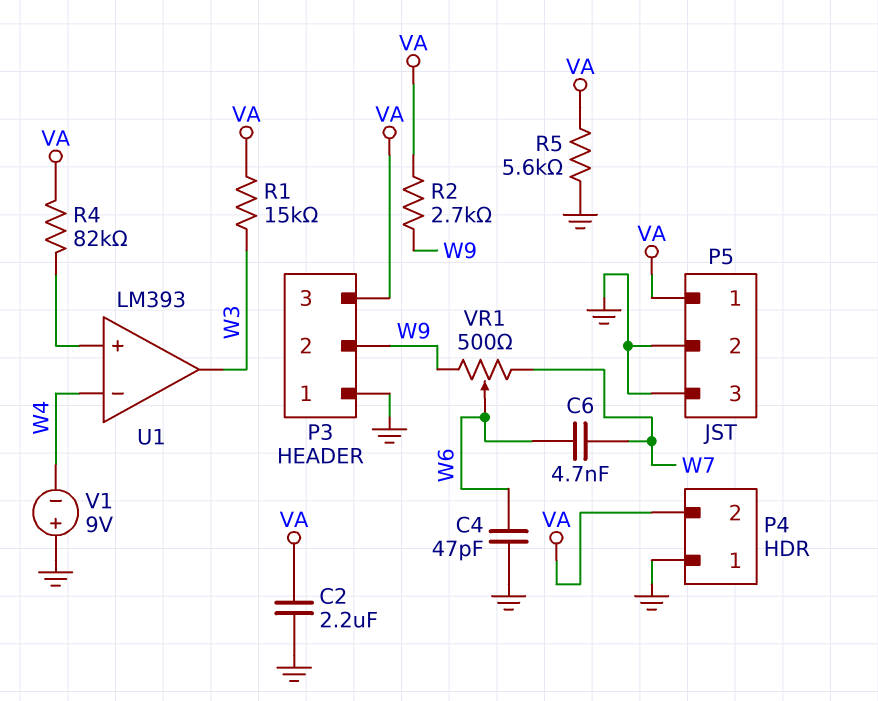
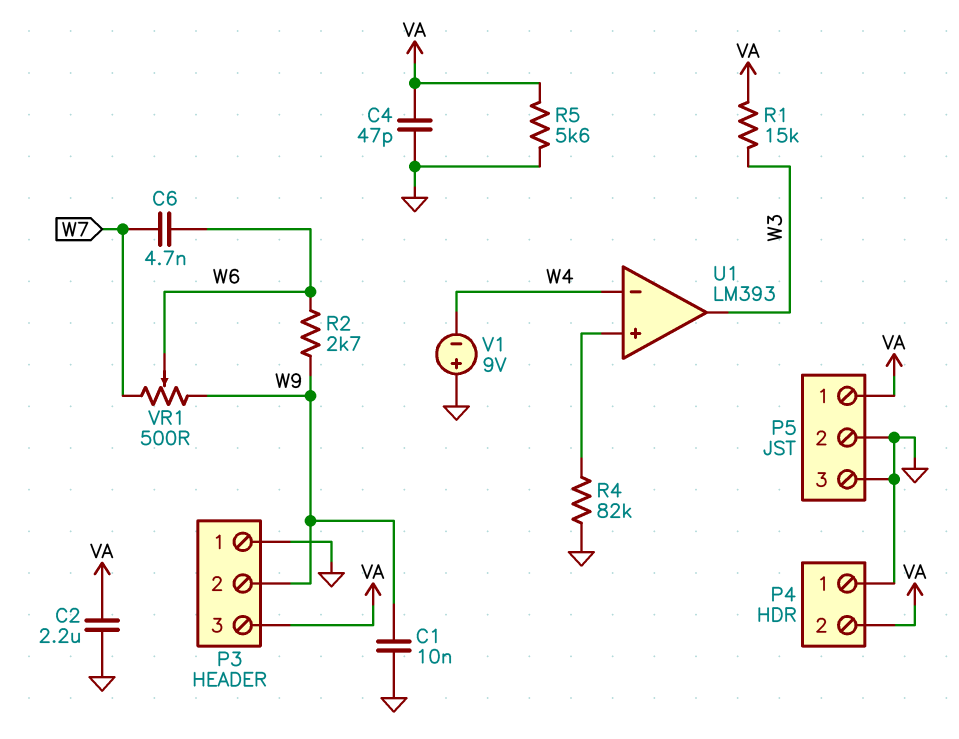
C1: none -> 10nF (GND, W9)
C4: 47pF (GND, W6) -> 47pF (GND, VA)
R2: 2.7k (VA, W9) -> 2.7k (W6, W9)
R4: 82k (U1/in+, VA) -> 82k (GND, U1/in+)

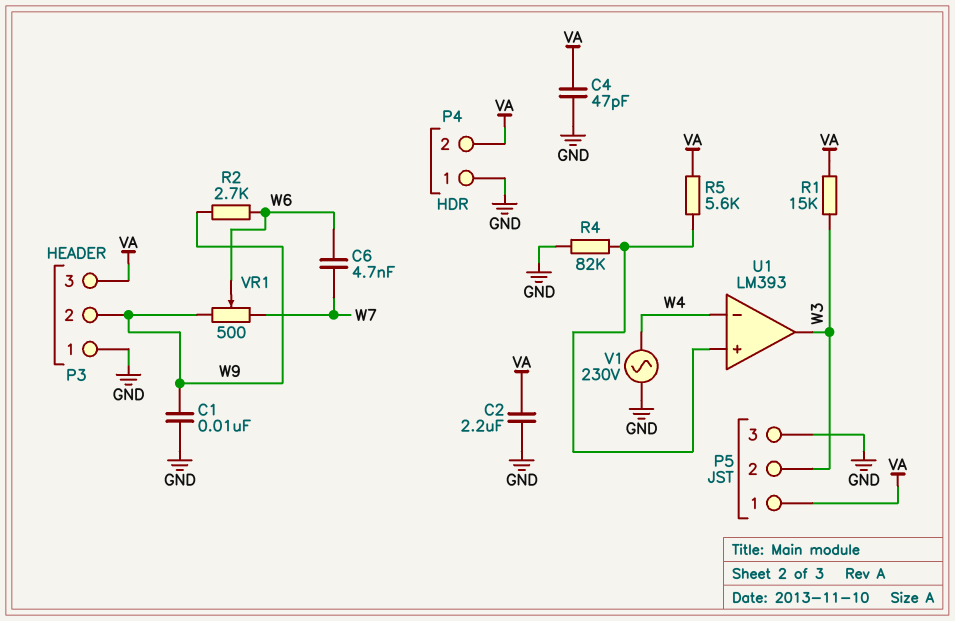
P5 pin 2: GND -> W3
R5: 5.6k (GND, VA) -> 5.6k (U1/in+, VA)
V1: 9V (plus GND, minus W4) -> AC 230V (GND, W4)

